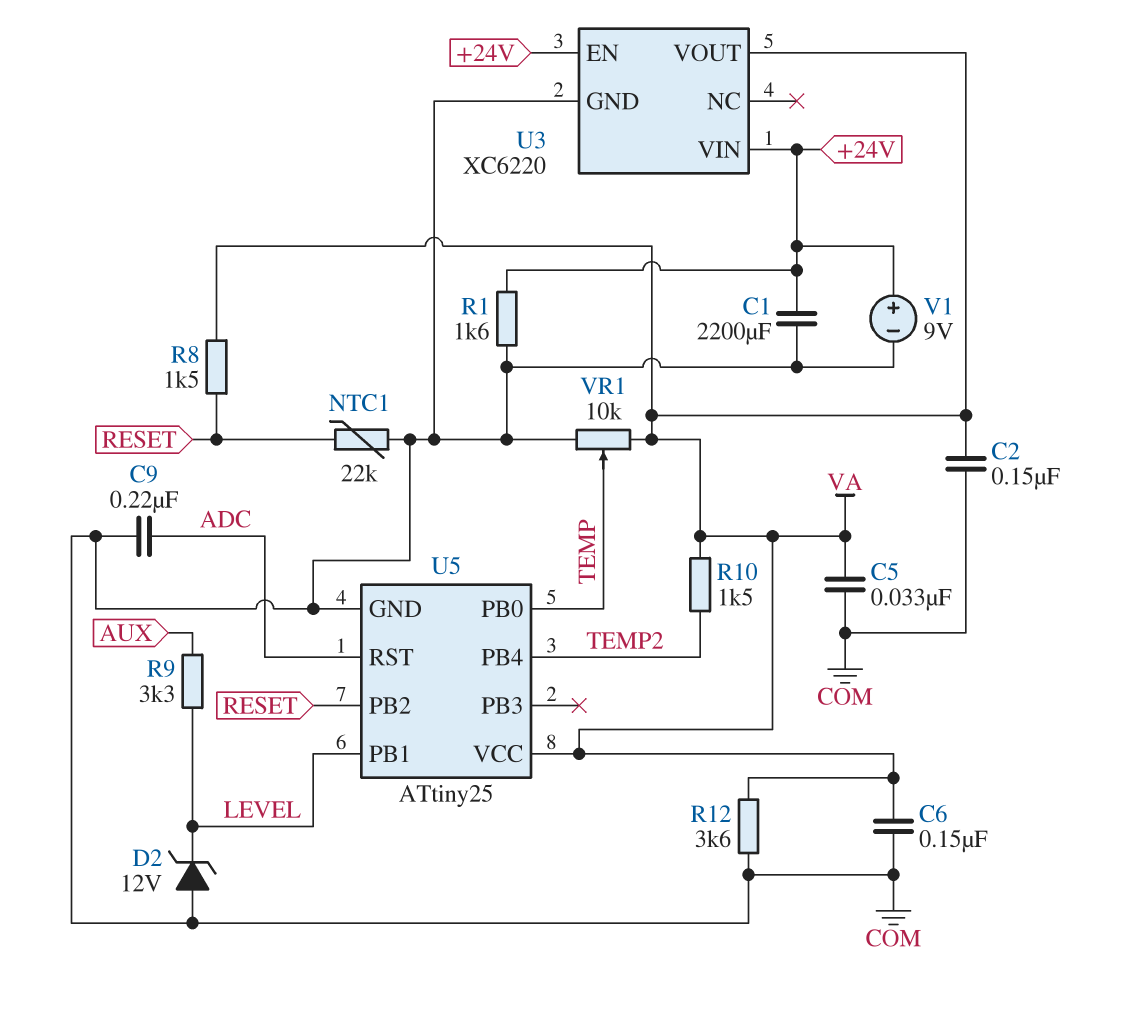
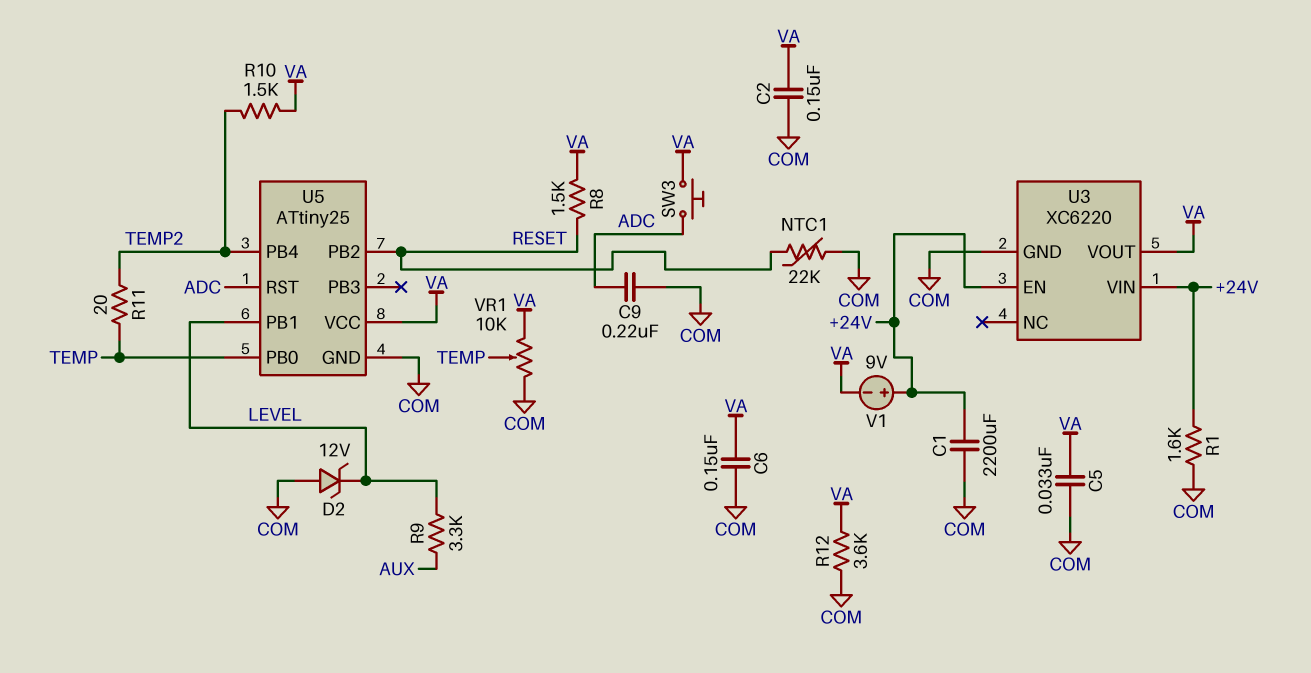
R11: none -> 20 (TEMP, TEMP2)
SW3: none -> button (ADC, VA)
V1: 9V (plus +24V, minus COM) -> 9V (plus +24V, minus VA)

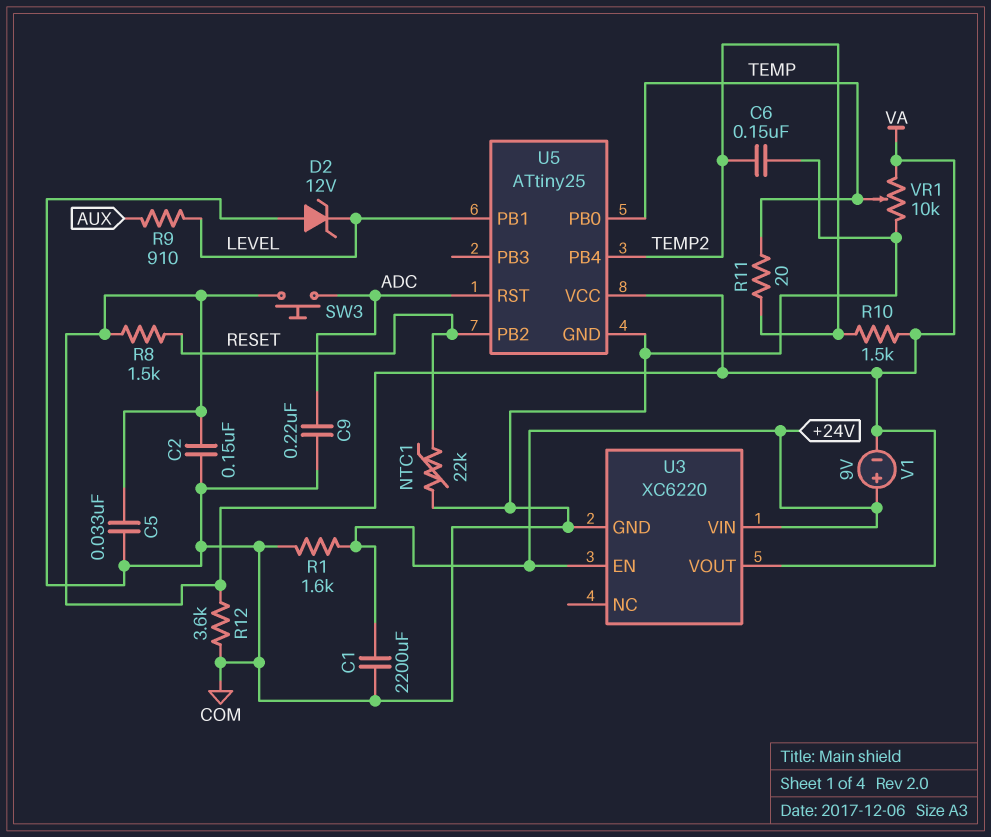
C6: 150nF (COM, VA) -> 150nF (COM, TEMP2)
R9: 3.3k (AUX, LEVEL) -> 910 (AUX, LEVEL)

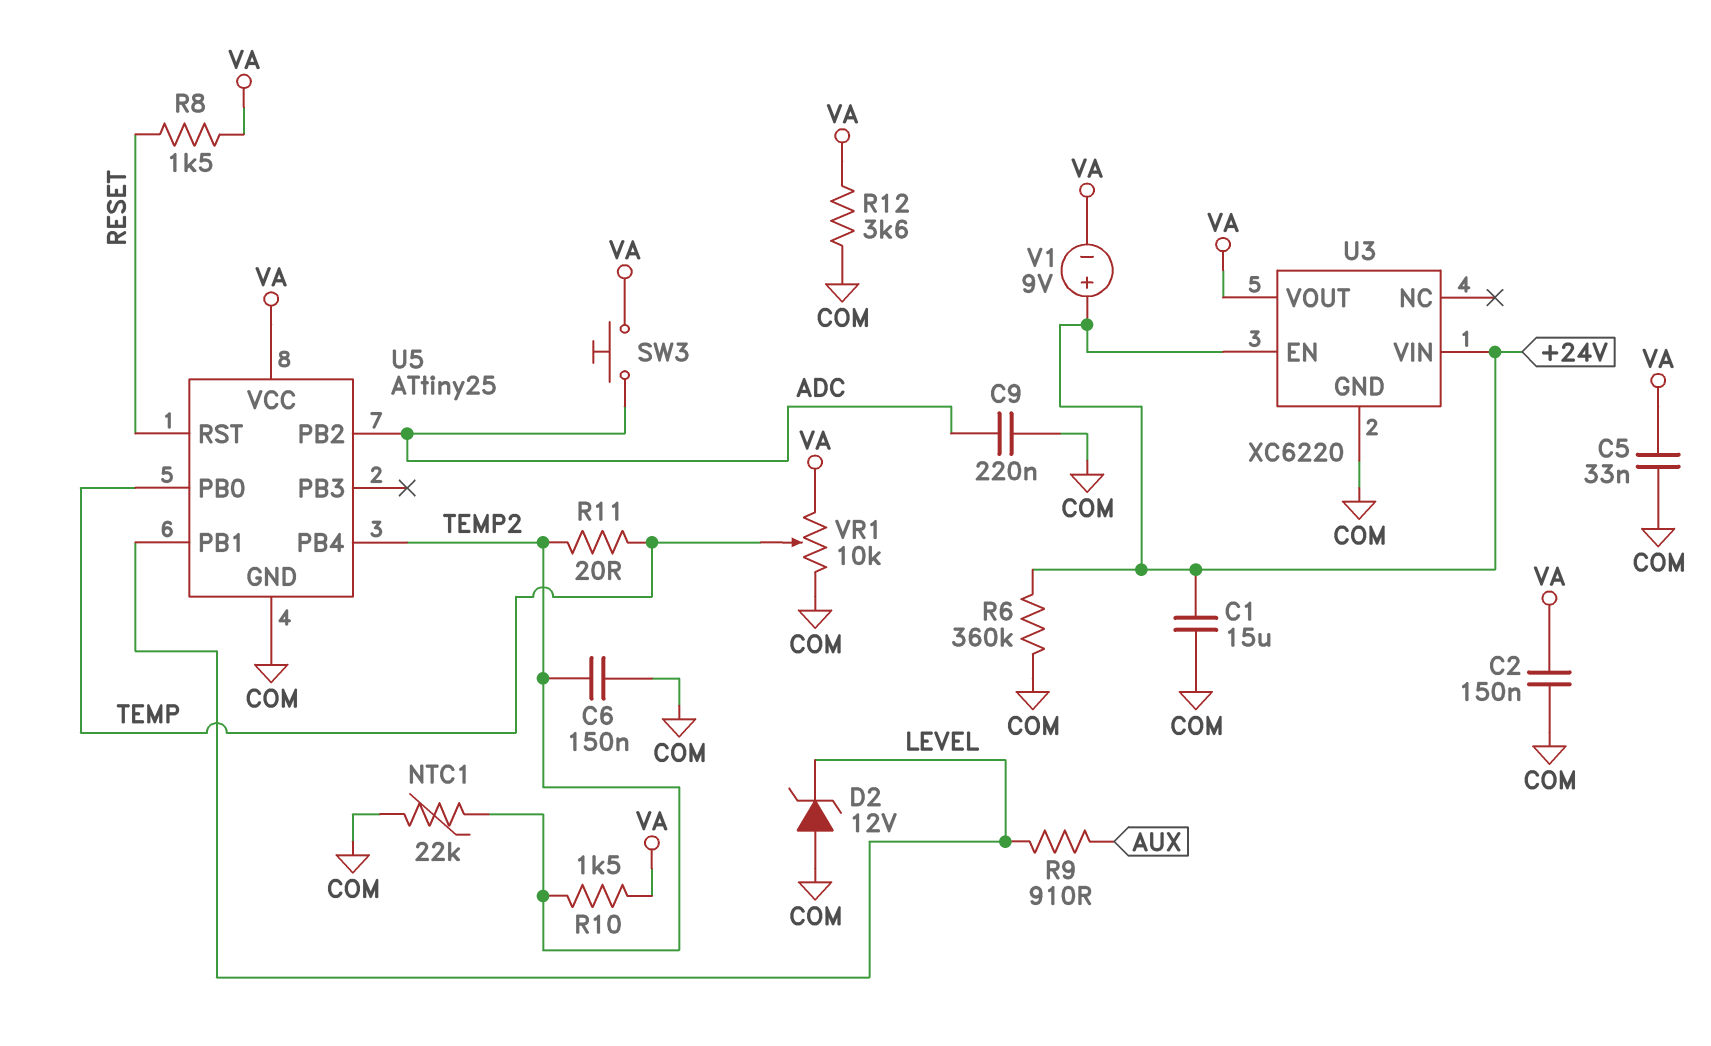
C1: 2200uF (+24V, COM) -> 15uF (+24V, COM)
NTC1: 22k (COM, RESET) -> 22k (COM, TEMP2)
R1: 1.6k (+24V, COM) -> none
R6: none -> 360k (+24V, COM)
U5 pin PB2: RESET -> ADC
U5 pin RST: ADC -> RESET

